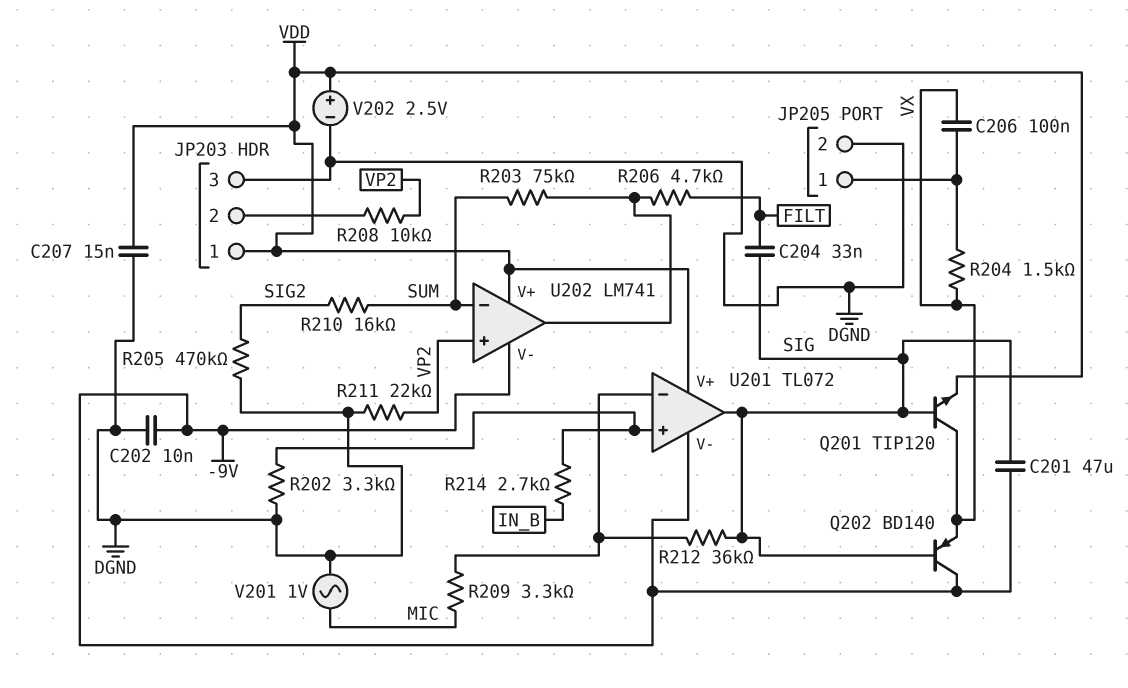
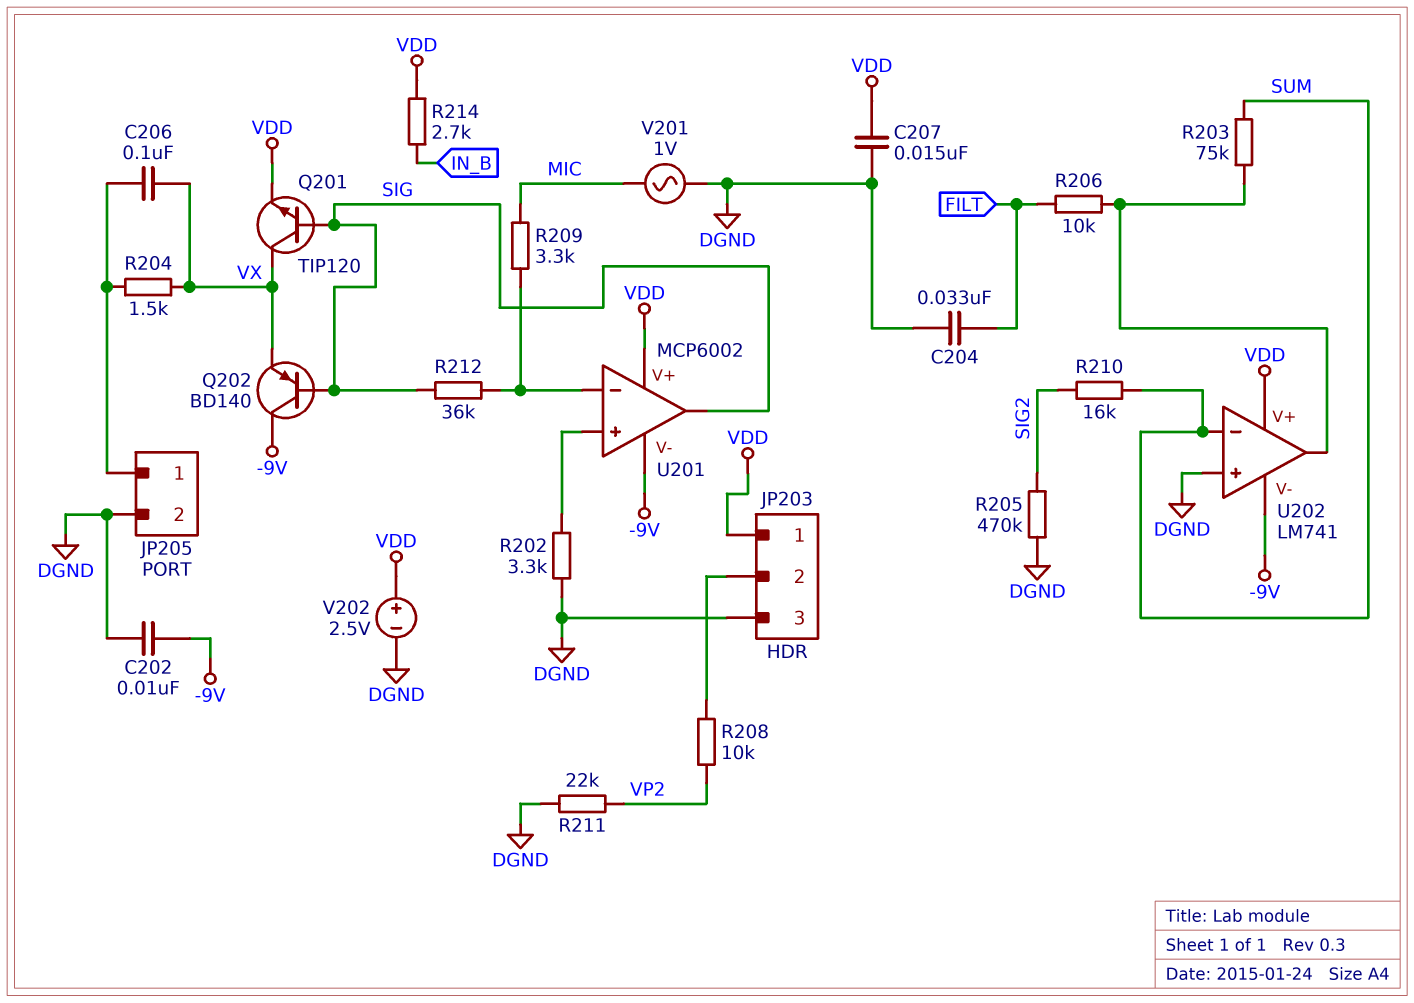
C201: 47uF (-9V, SIG) -> none
C204: 33nF (FILT, SIG) -> 33nF (DGND, FILT)
R206: 4.7k (FILT, U202/out) -> 10k (FILT, U202/out)
R214: 2.7k (IN_B, U201/in+) -> 2.7k (IN_B, VDD)
U201: TL072 -> MCP6002
U202 pin in+: VP2 -> DGND

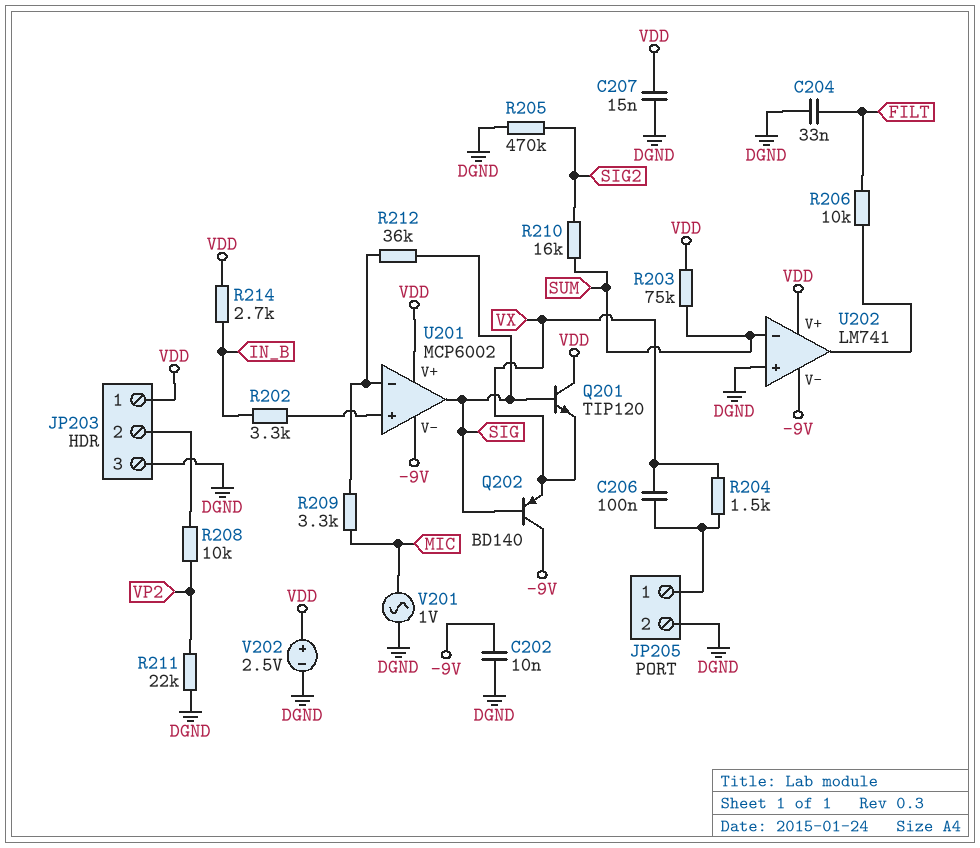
Q201: NPN TIP120 (B SIG, C VX, E VDD) -> NPN TIP120 (B SIG, C VDD, E VX)
R202: 3.3k (DGND, U201/in+) -> 3.3k (IN_B, U201/in+)
R203: 75k (SUM, U202/out) -> 75k (SUM, VDD)

